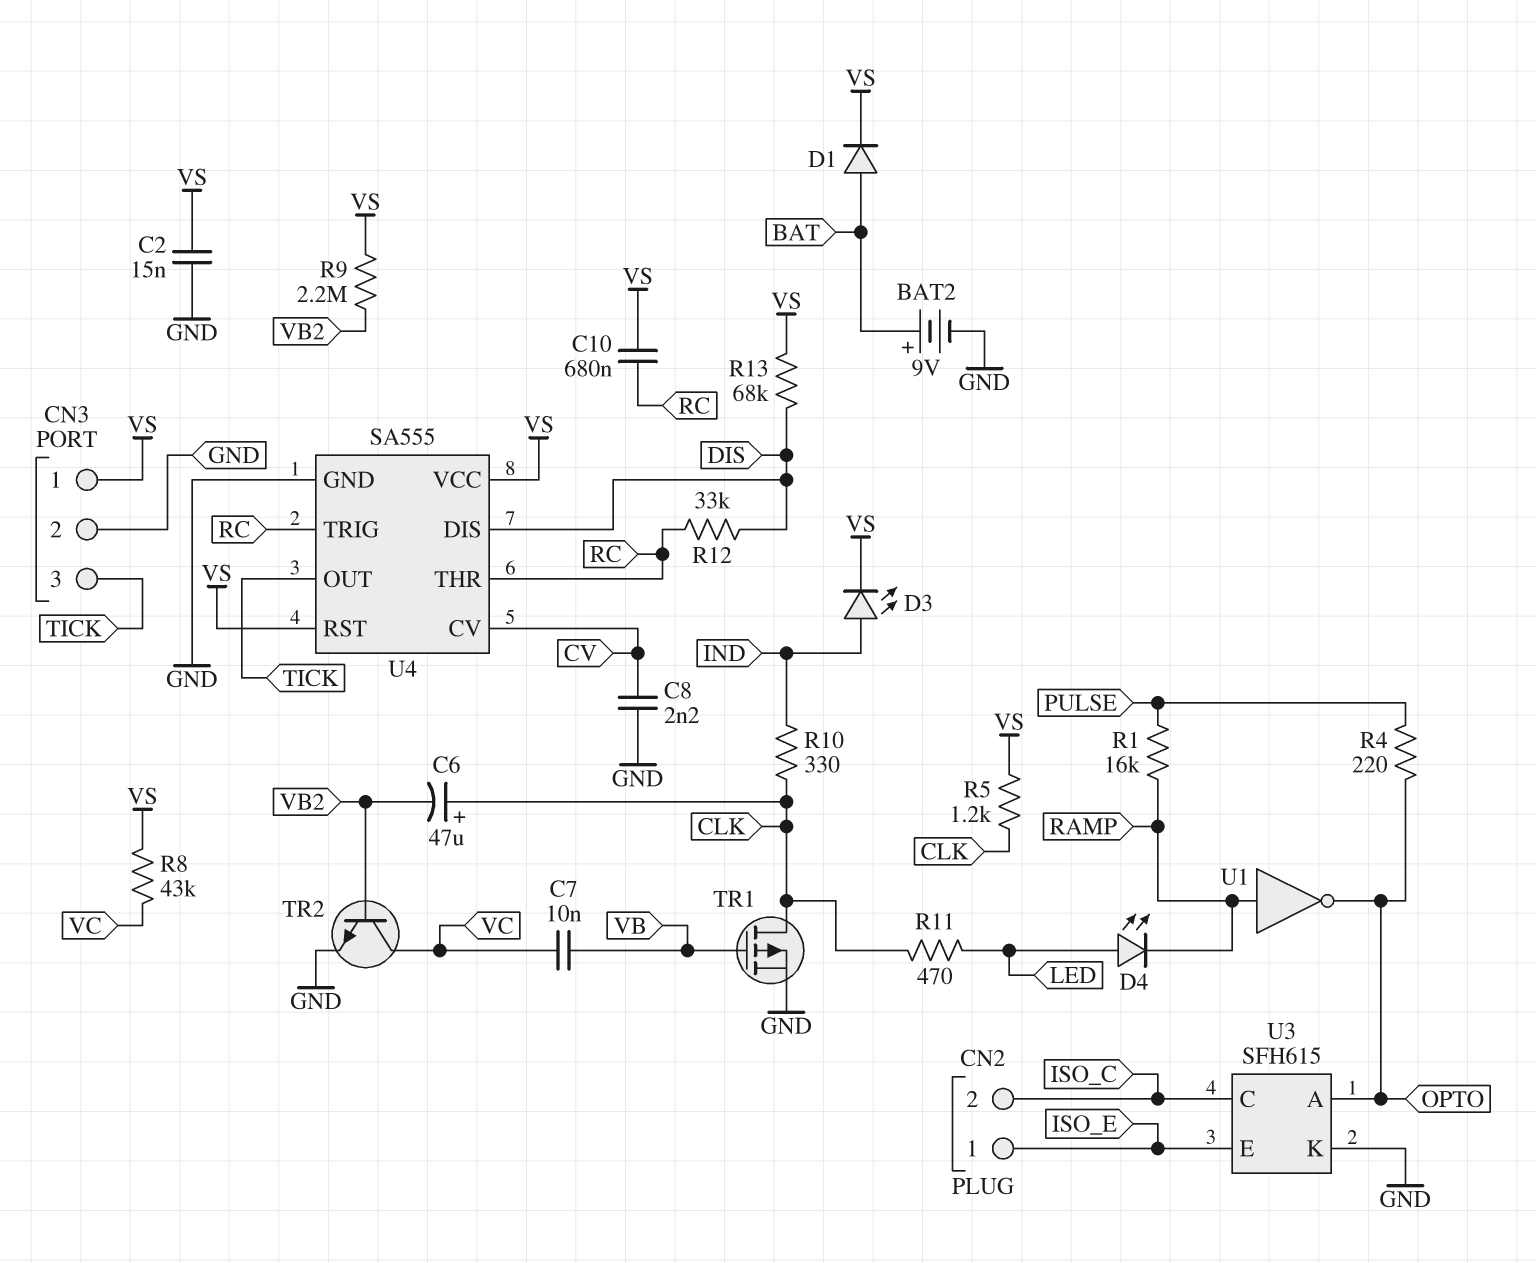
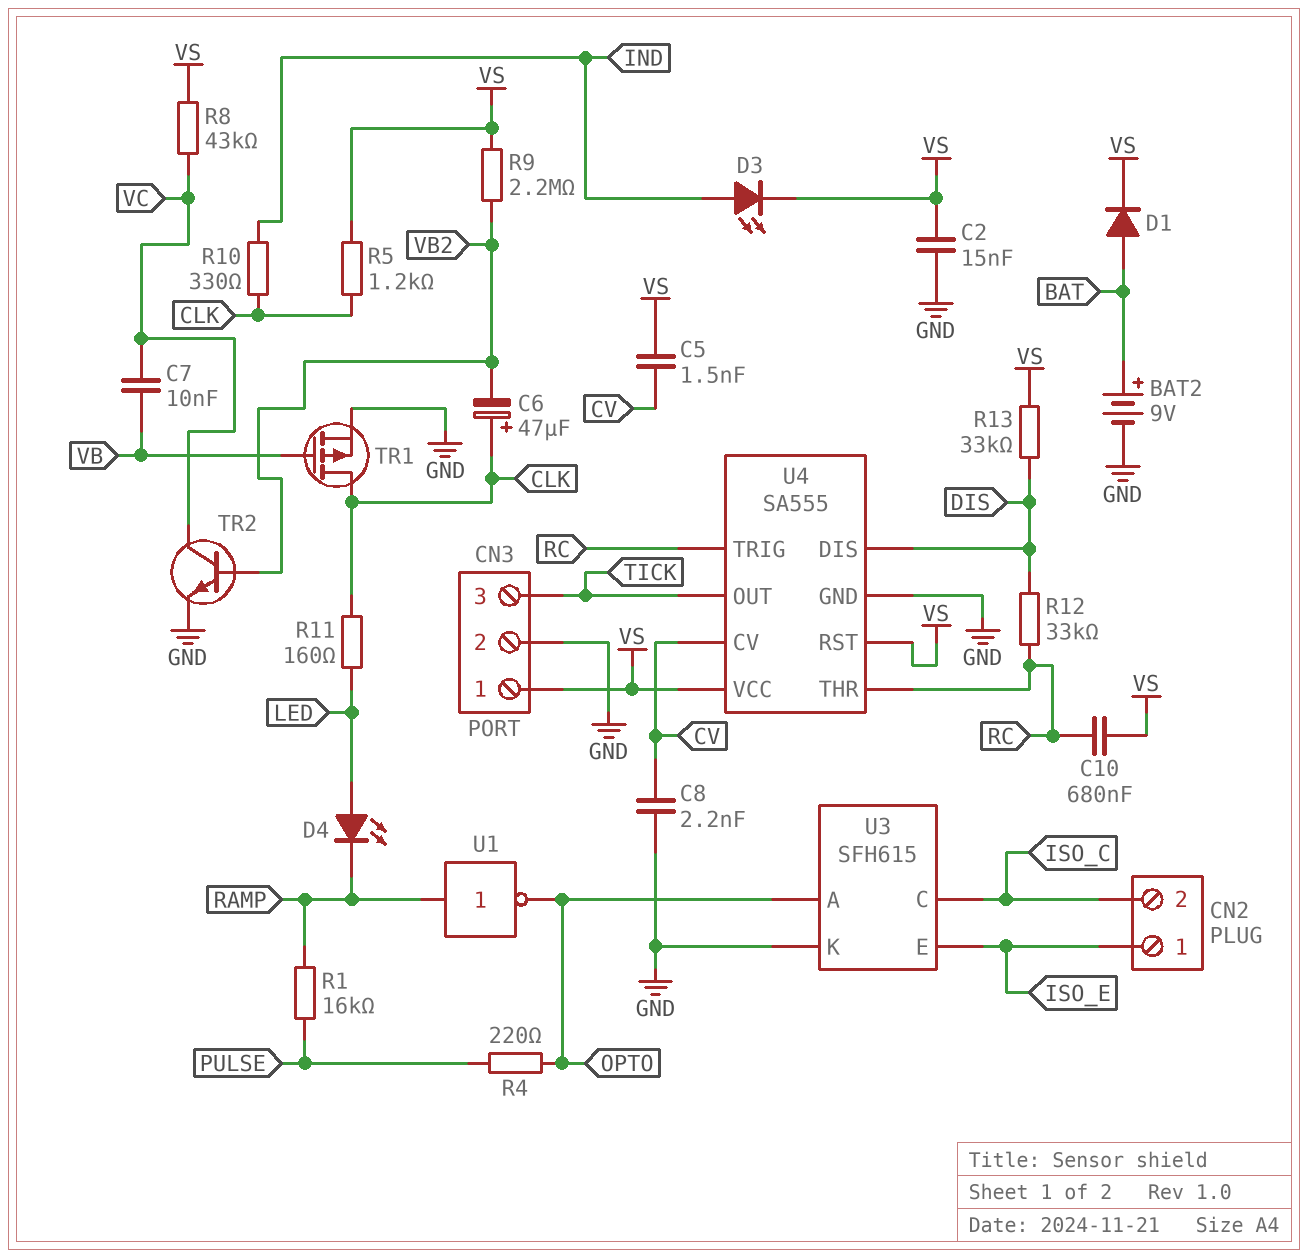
C5: none -> 1.5nF (CV, VS)
R11: 470 (CLK, LED) -> 160 (CLK, LED)
R13: 68k (DIS, VS) -> 33k (DIS, VS)

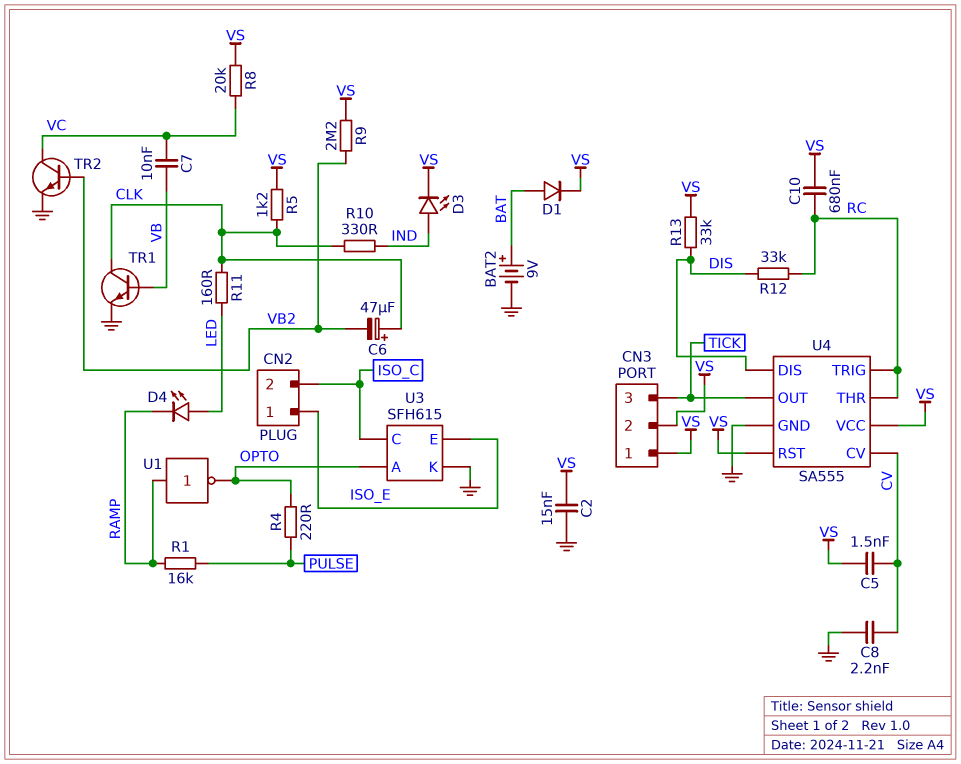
CN3 pin 2: GND -> VS
R8: 43k (VC, VS) -> 20k (VC, VS)
TR1: PMOS (G VB, D CLK, S GND) -> NPN (B VB, C CLK, E GND)

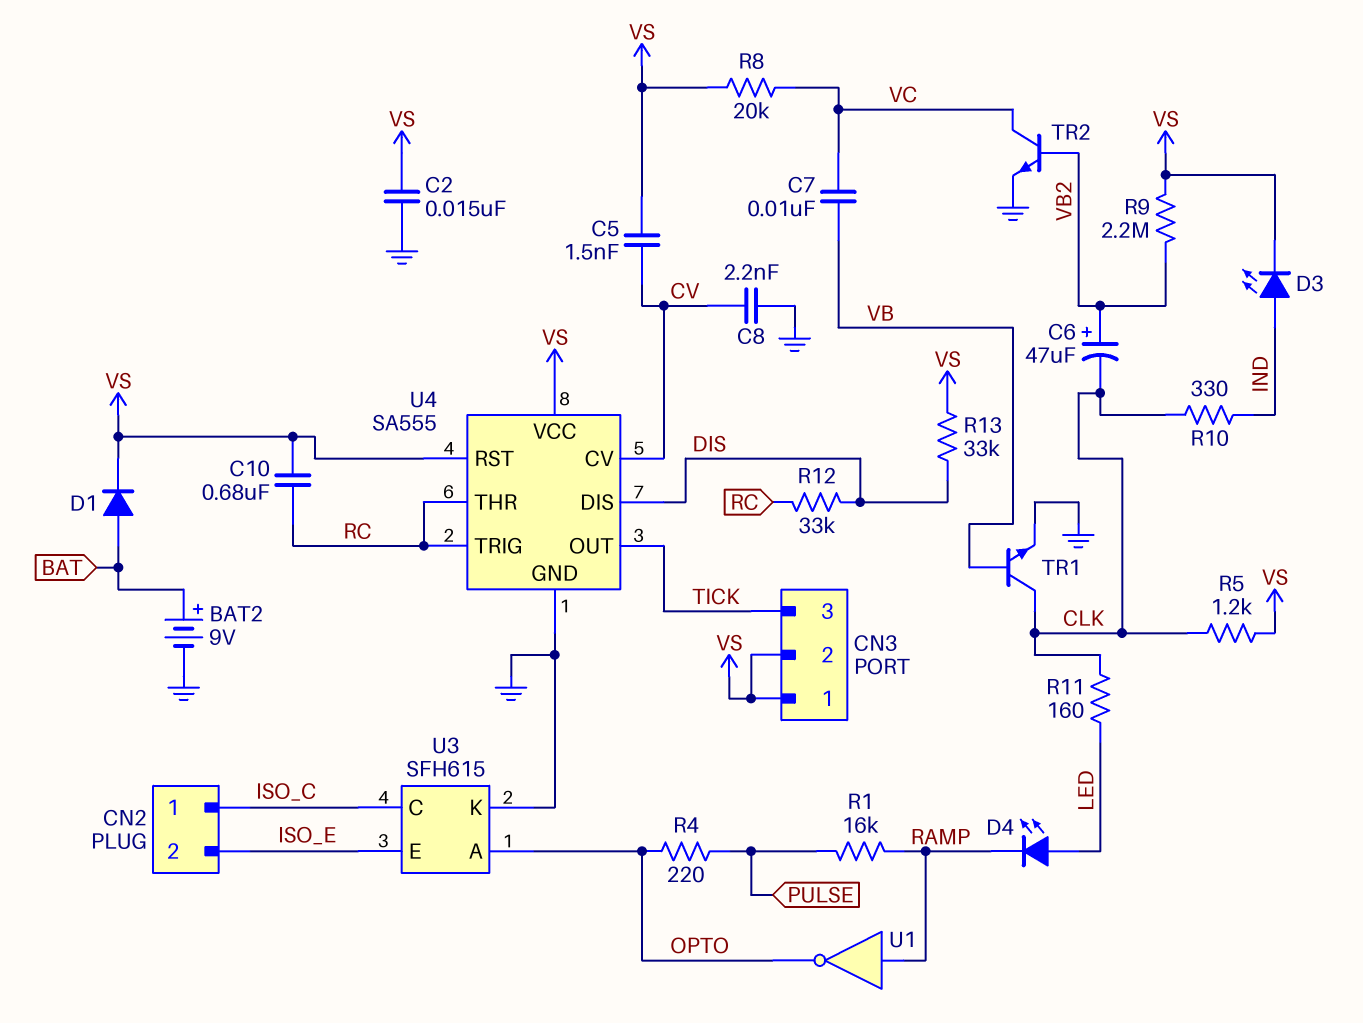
C6: 47uF (plus CLK, minus VB2) -> 47uF (plus VB2, minus CLK)
CN2 pin 1: ISO_E -> ISO_C
CN2 pin 2: ISO_C -> ISO_E

